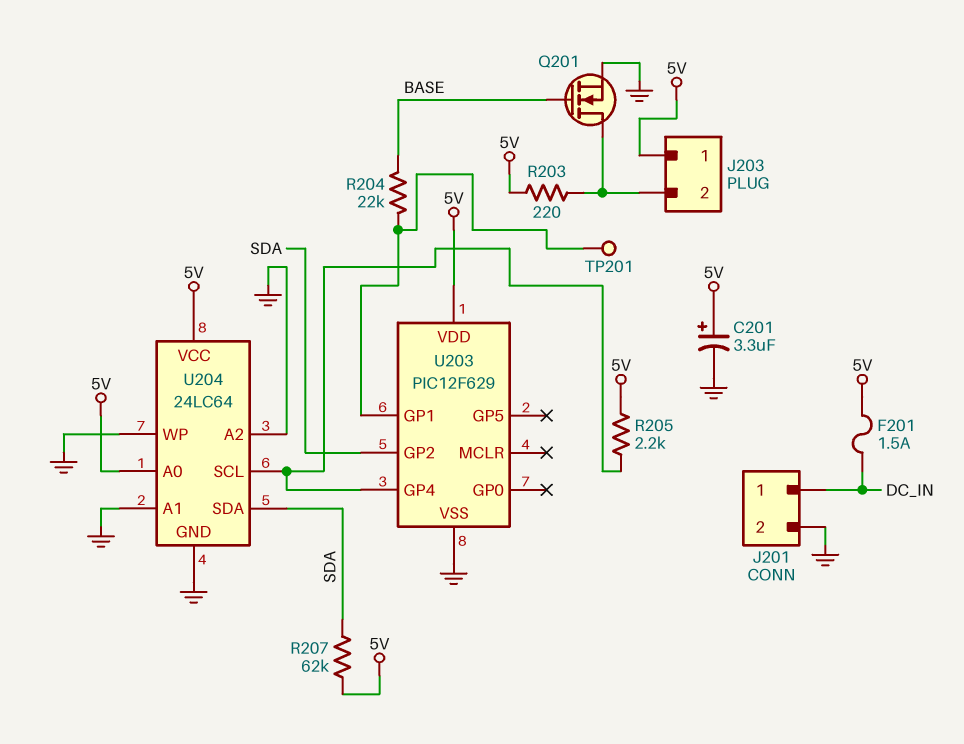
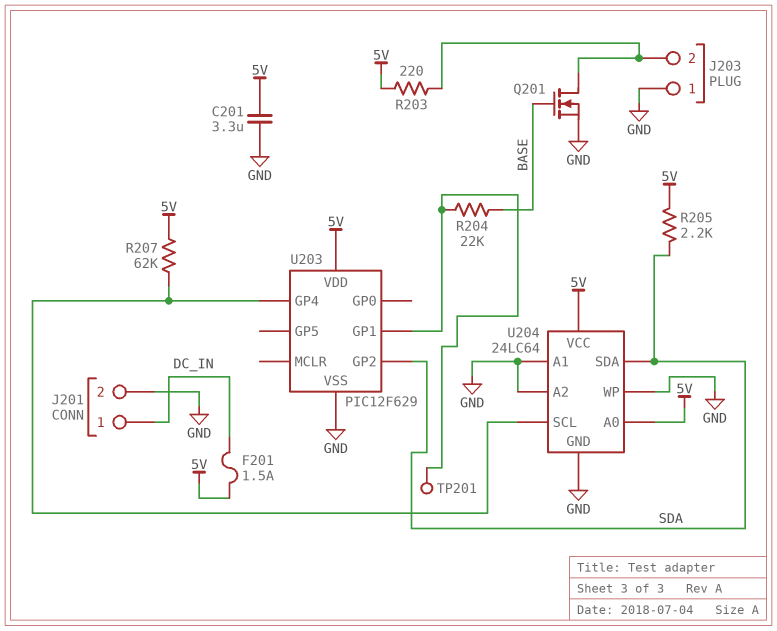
C201: 3.3uF (plus 5V, minus GND) -> 3.3uF (5V, GND)
J203 pin 1: 5V -> GND
R205: 2.2k (5V, U203/GP4) -> 2.2k (5V, SDA)
R207: 62k (5V, SDA) -> 62k (5V, U203/GP4)

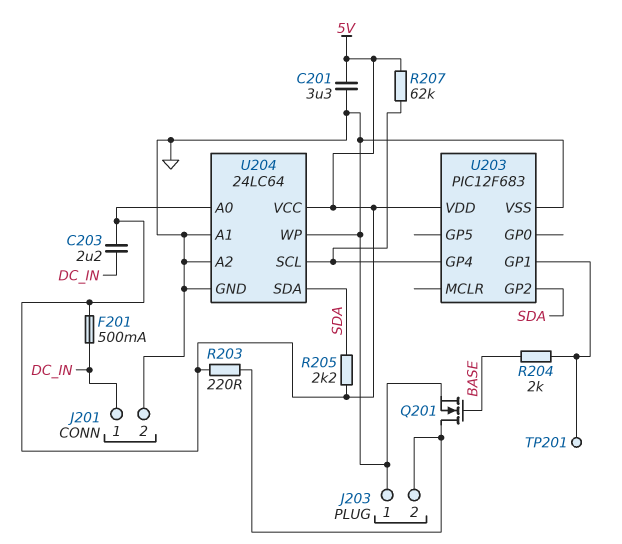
C203: none -> 2.2uF (5V, DC_IN)
F201: 1.5A (5V, DC_IN) -> 500mA (5V, DC_IN)
R204: 22k (BASE, U203/GP1) -> 2k (BASE, U203/GP1)
U203: PIC12F629 -> PIC12F683

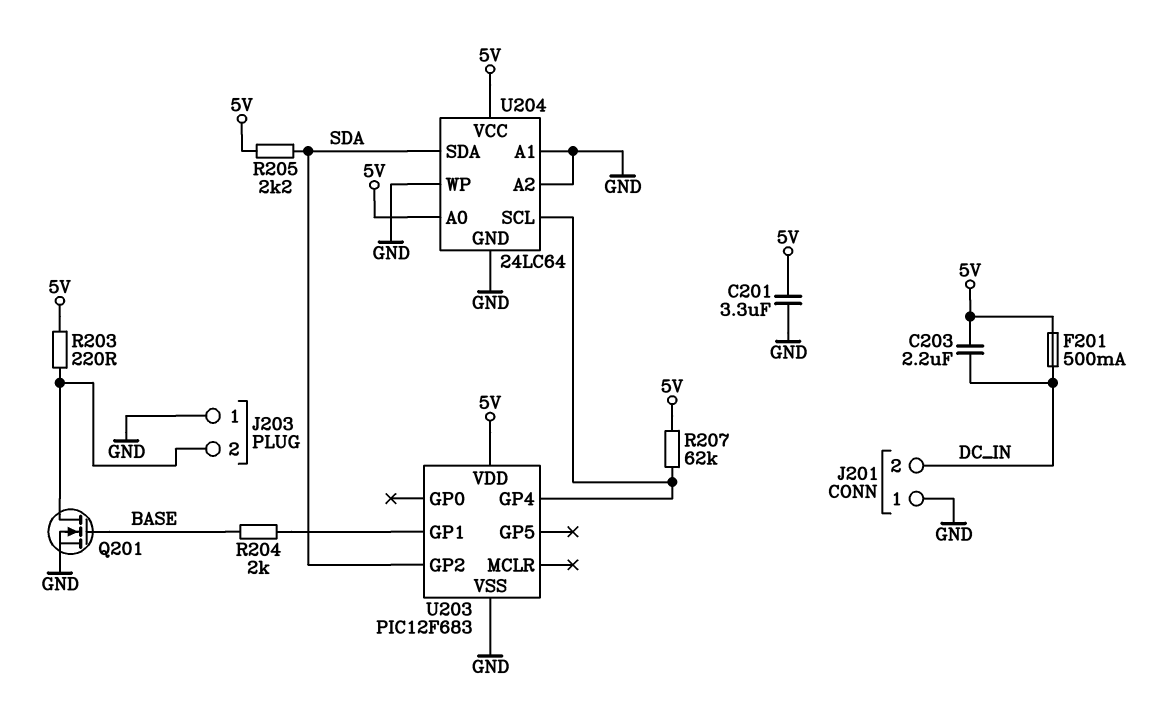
J201 pin 1: DC_IN -> GND
J201 pin 2: GND -> DC_IN
TP201: test point (U203/GP1) -> none

